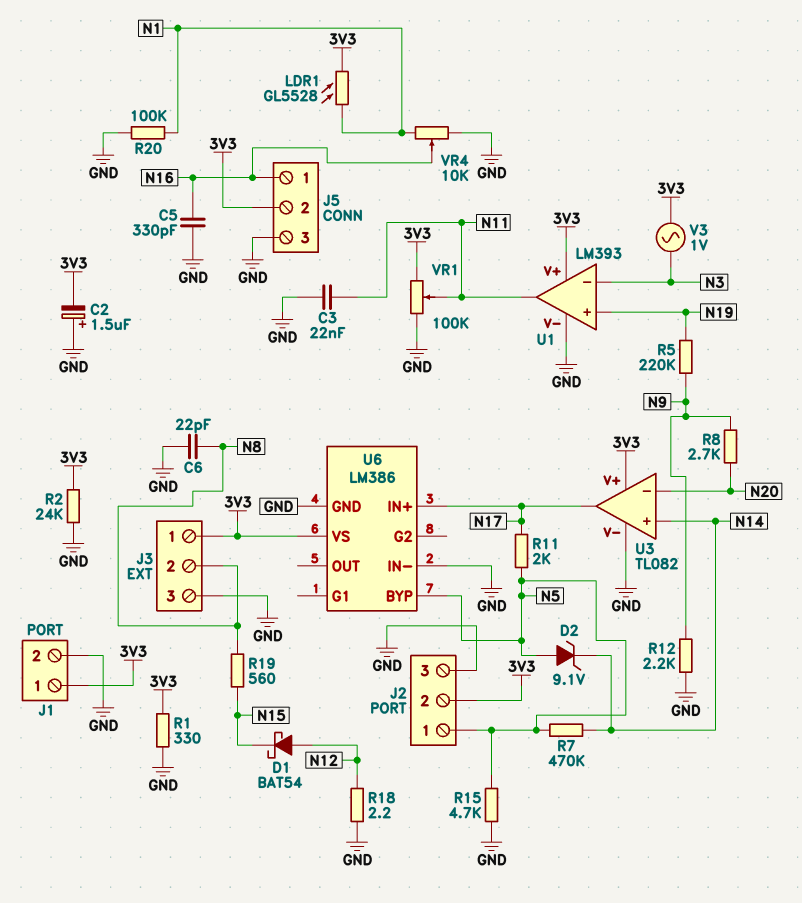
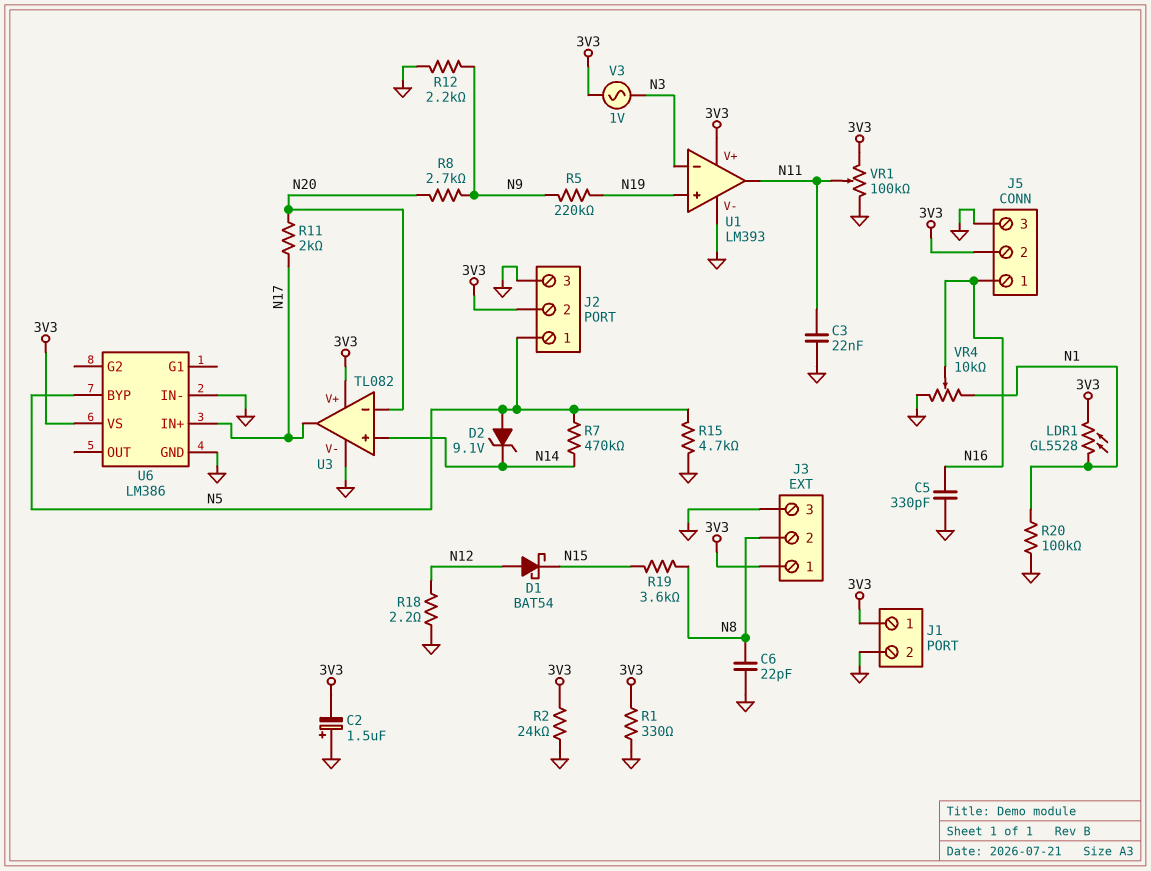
R11: 2k (N5, N17) -> 2k (N17, N20)
R19: 560 (N8, N15) -> 3.6k (N8, N15)

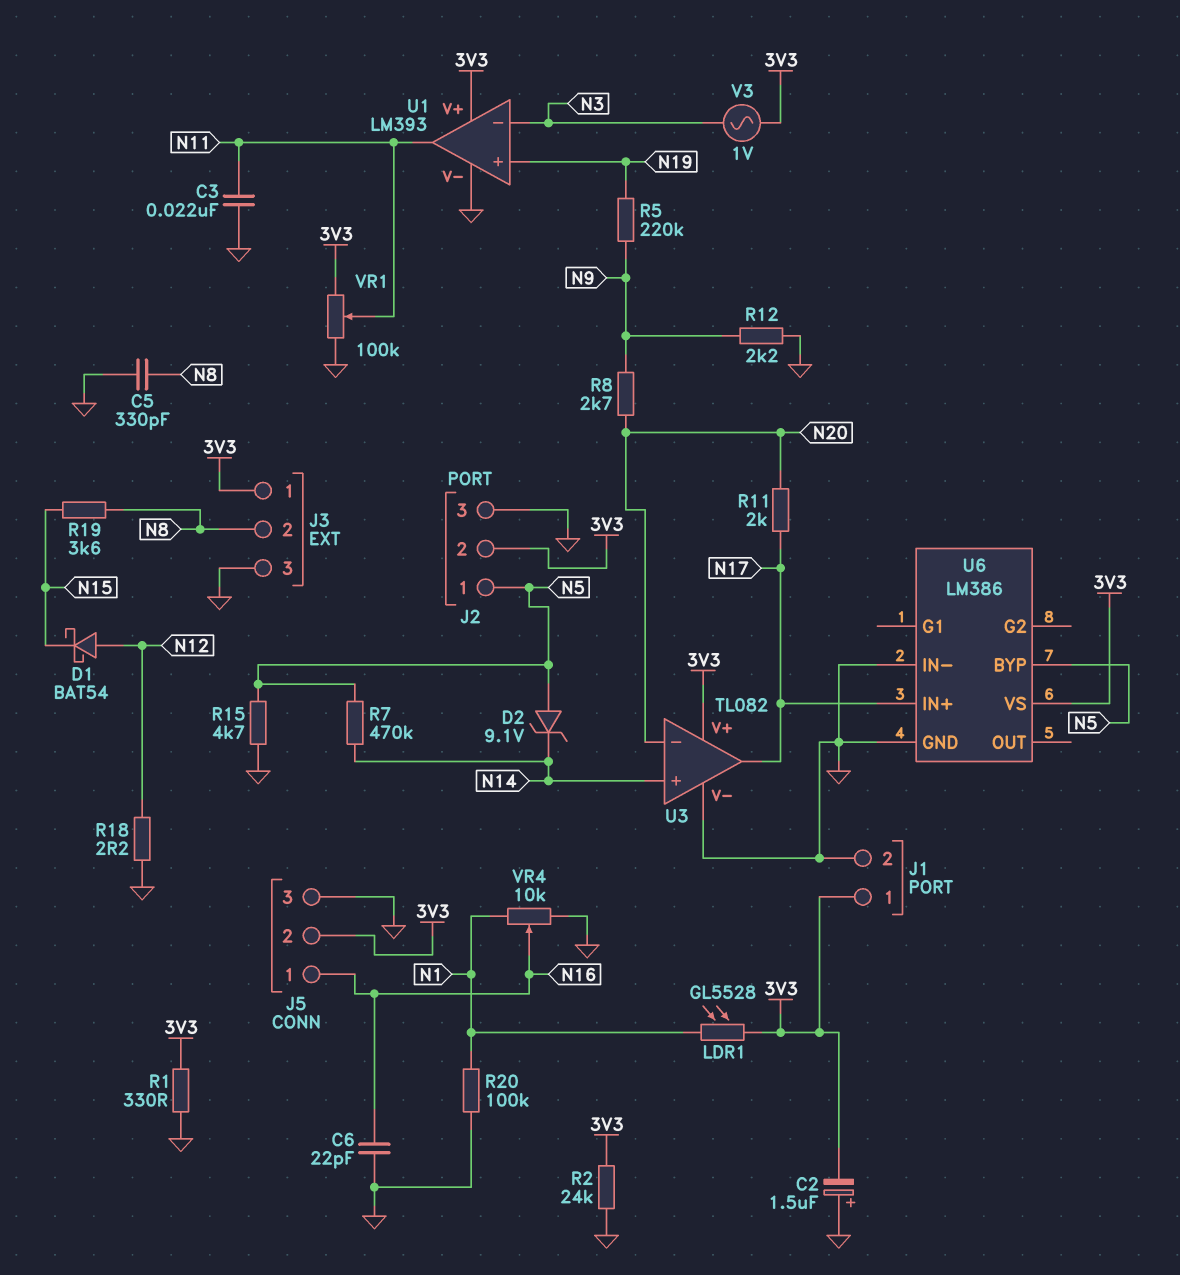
C5: 330pF (GND, N16) -> 330pF (GND, N8)
C6: 22pF (GND, N8) -> 22pF (GND, N16)

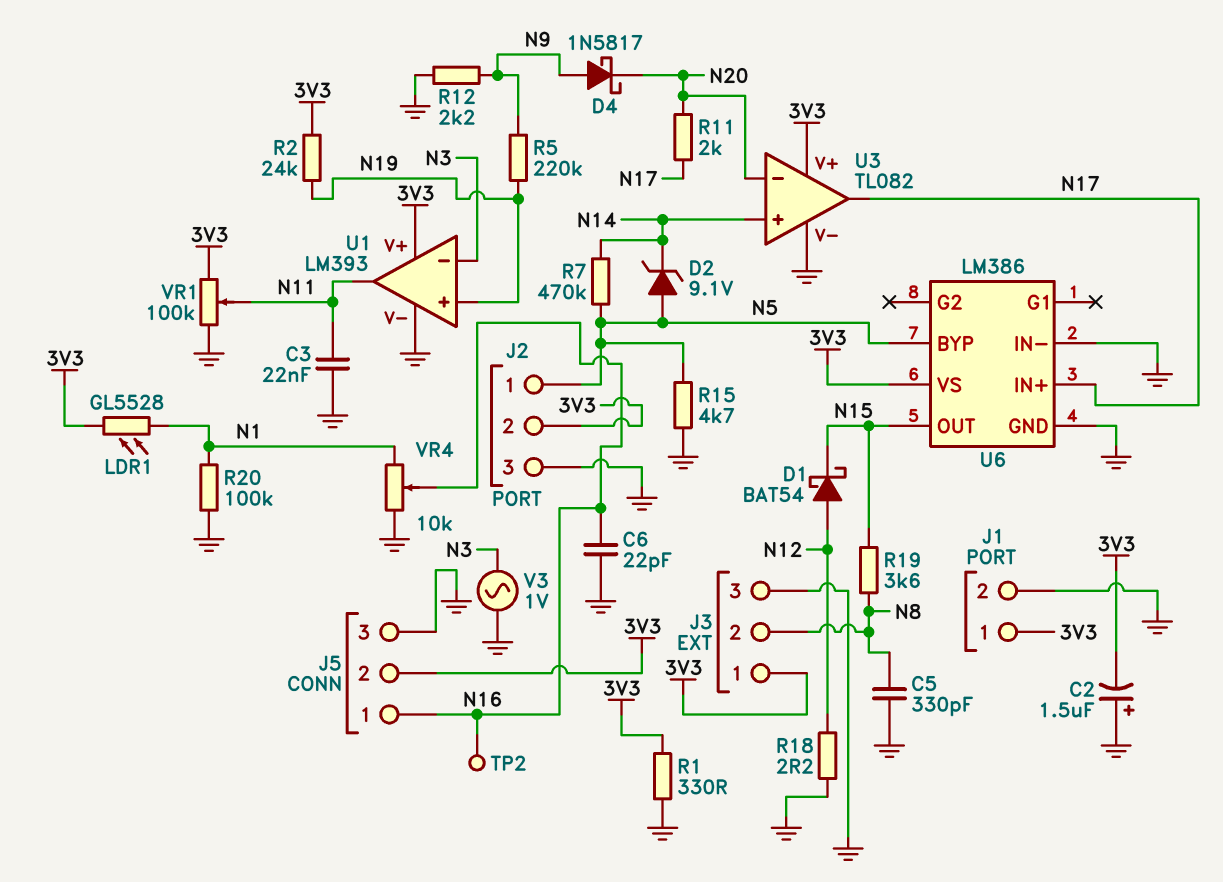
D4: none -> schottky 1N5817 (A N9, K N20)
R2: 24k (3V3, GND) -> 24k (3V3, N19)
R8: 2.7k (N9, N20) -> none
TP2: none -> test point (N16)
U6 pin OUT: none -> N15
V3: AC 1V (3V3, N3) -> AC 1V (GND, N3)

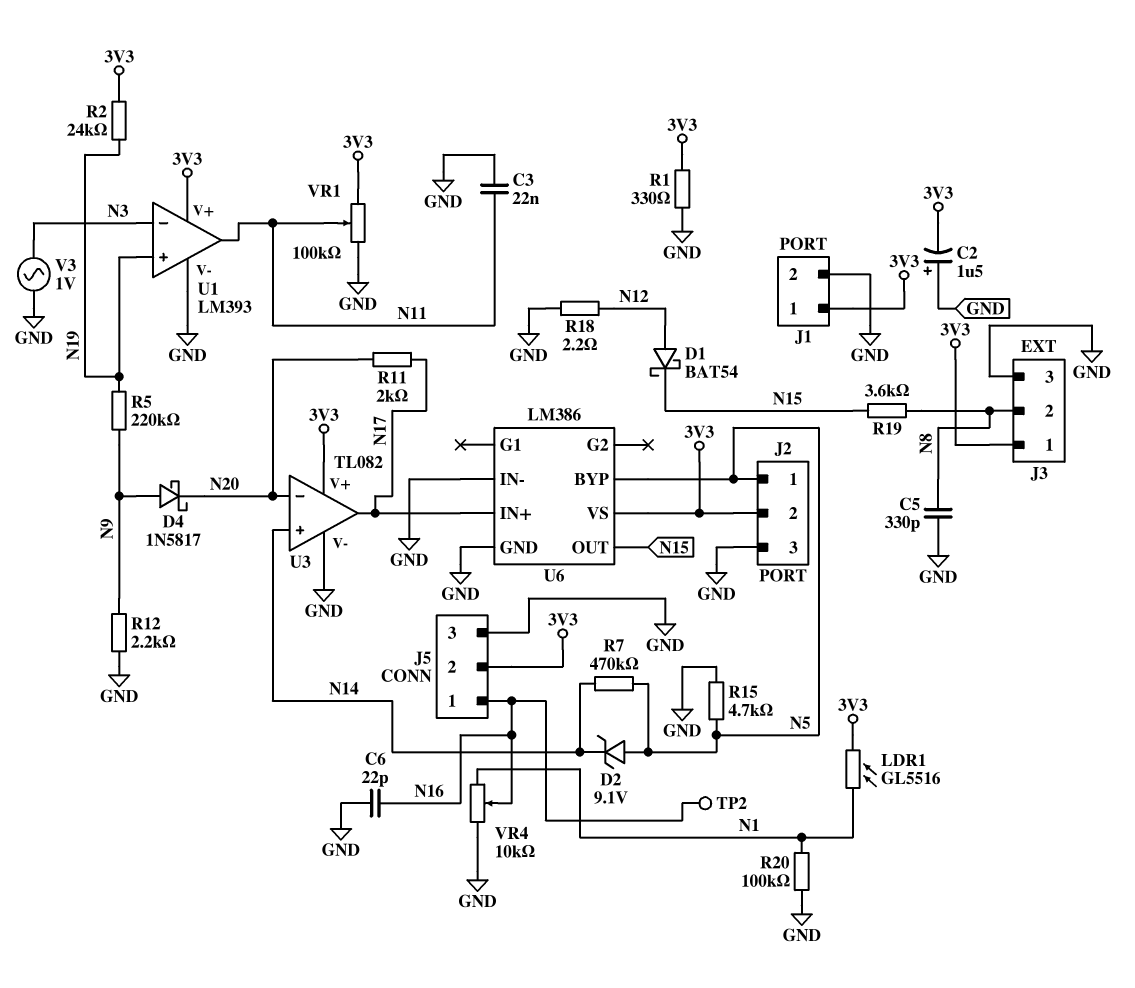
LDR1: GL5528 (3V3, N1) -> GL5516 (3V3, N1)

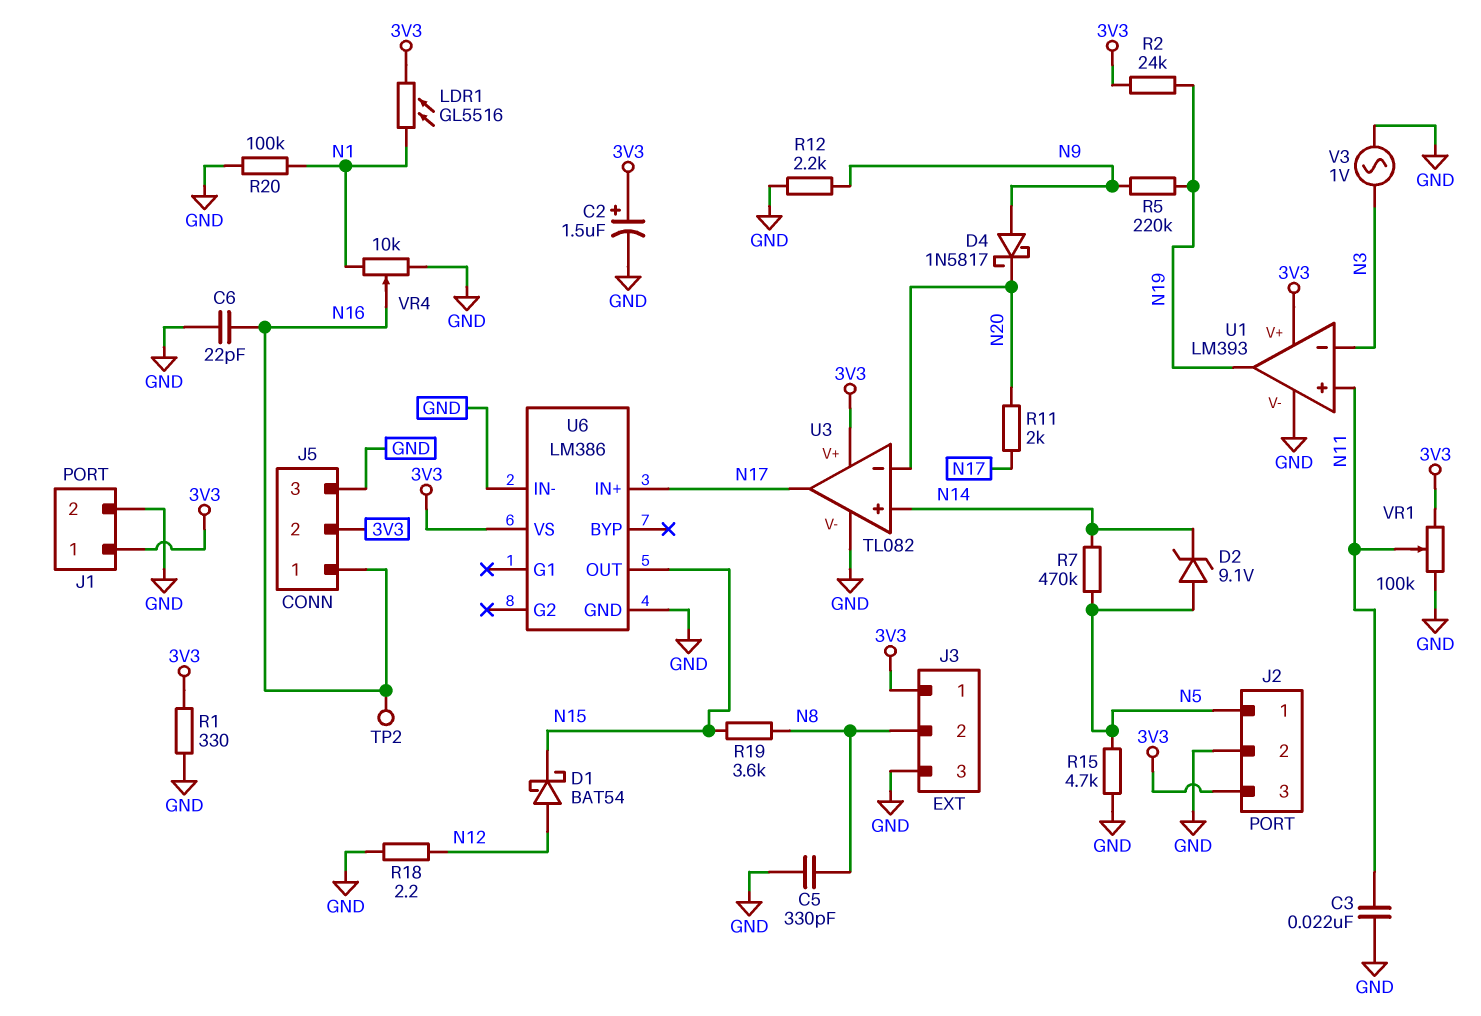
C2: 1.5uF (plus GND, minus 3V3) -> 1.5uF (plus 3V3, minus GND)
J2 pin 2: 3V3 -> GND
J2 pin 3: GND -> 3V3
U1 pin in+: N19 -> N11
U1 pin out: N11 -> N19
U6 pin BYP: N5 -> none

